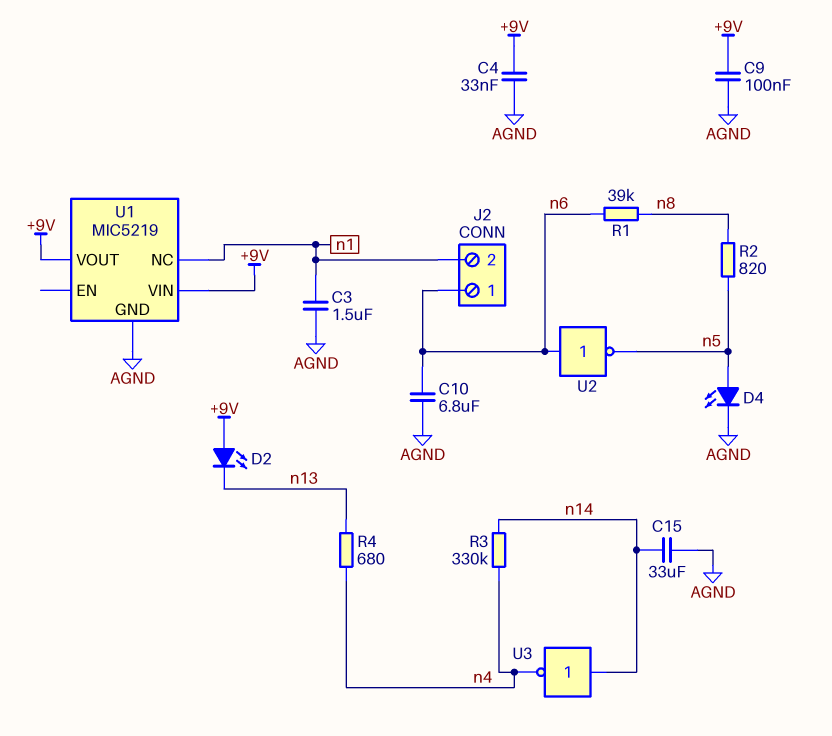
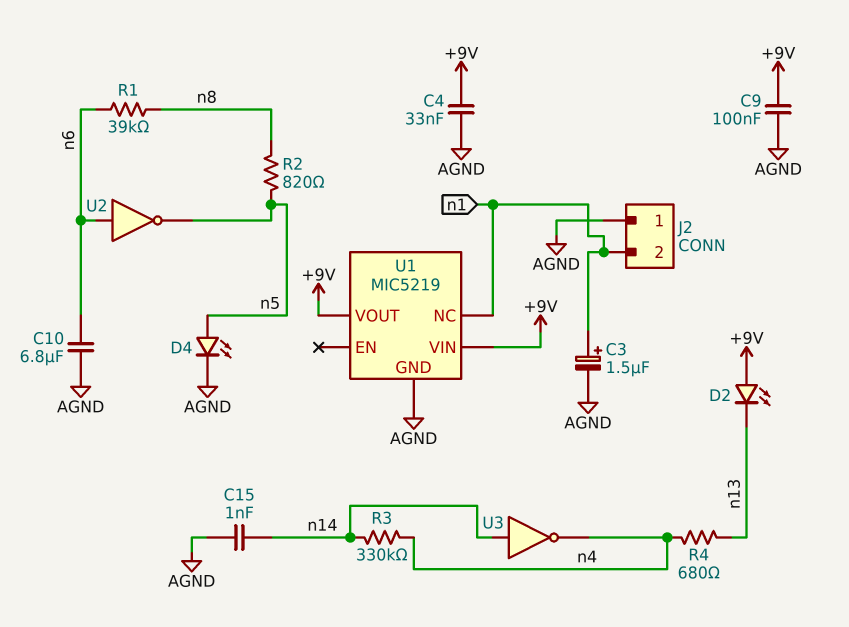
C3: 1.5uF (AGND, n1) -> 1.5uF (plus n1, minus AGND)
C15: 33uF (AGND, n14) -> 1nF (AGND, n14)
J2 pin 1: n6 -> AGND

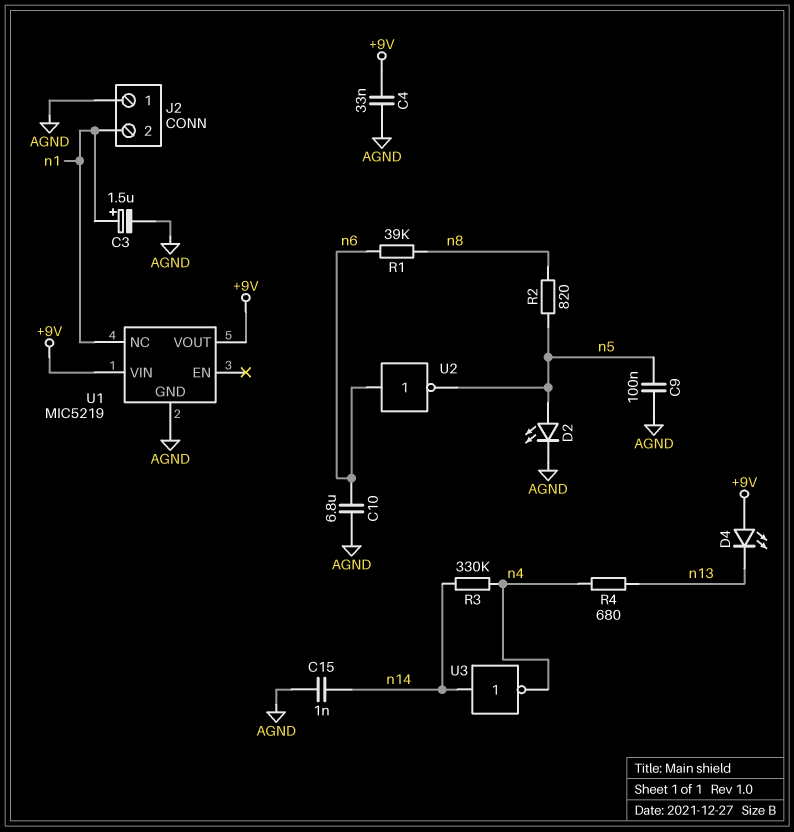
C9: 100nF (+9V, AGND) -> 100nF (AGND, n5)
D2: LED (A +9V, K n13) -> LED (A n5, K AGND)
D4: LED (A n5, K AGND) -> LED (A +9V, K n13)

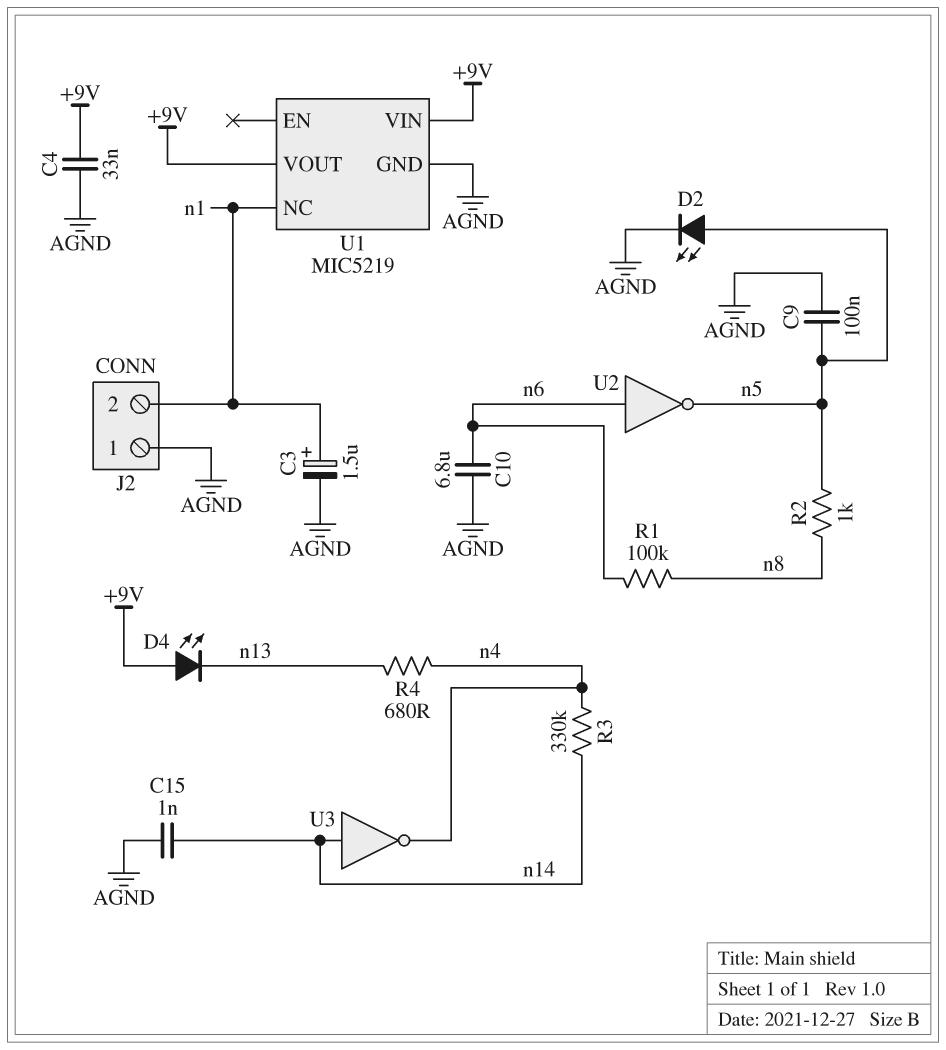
R1: 39k (n6, n8) -> 100k (n6, n8)
R2: 820 (n5, n8) -> 1k (n5, n8)

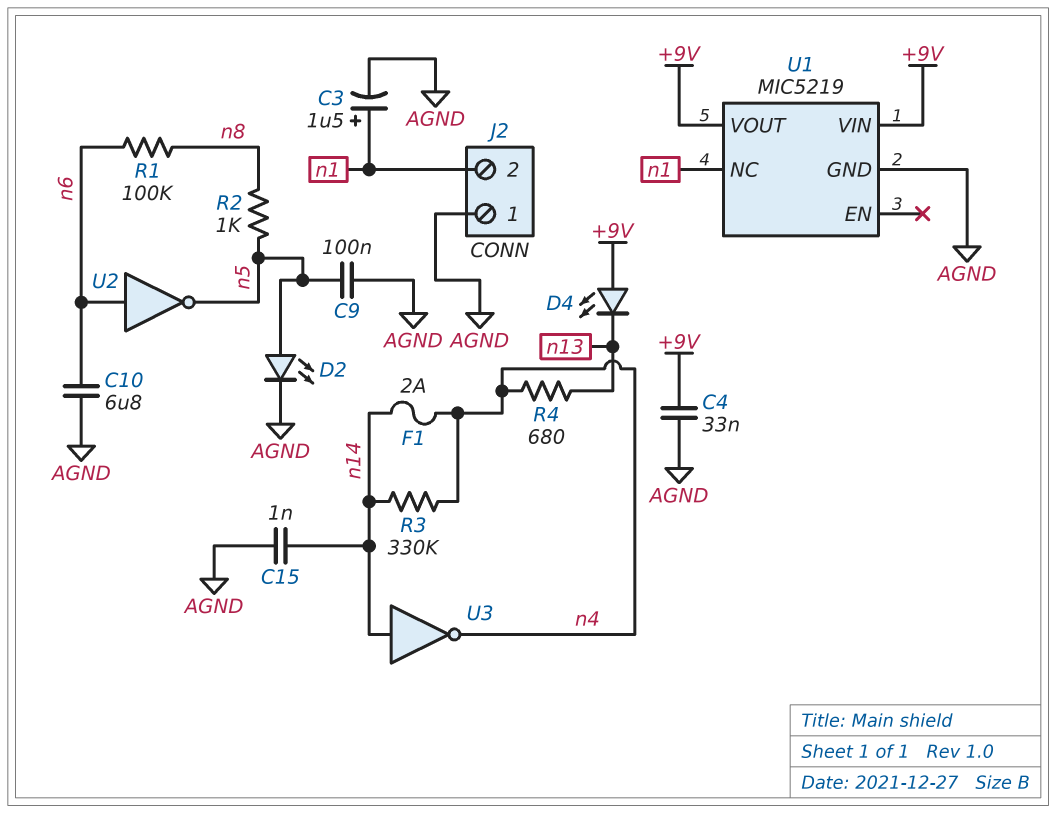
F1: none -> 2A (n4, n14)

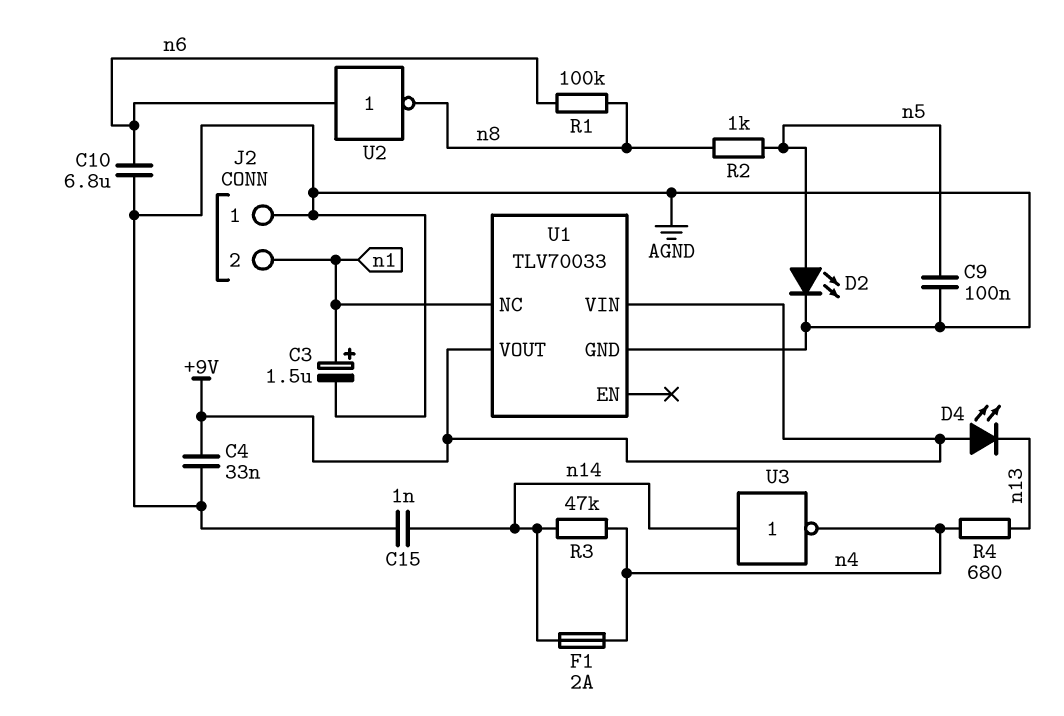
R3: 330k (n4, n14) -> 47k (n4, n14)
U1: MIC5219 -> TLV70033
U2: NOT (in n6, out n5) -> NOT (in n6, out n8)

